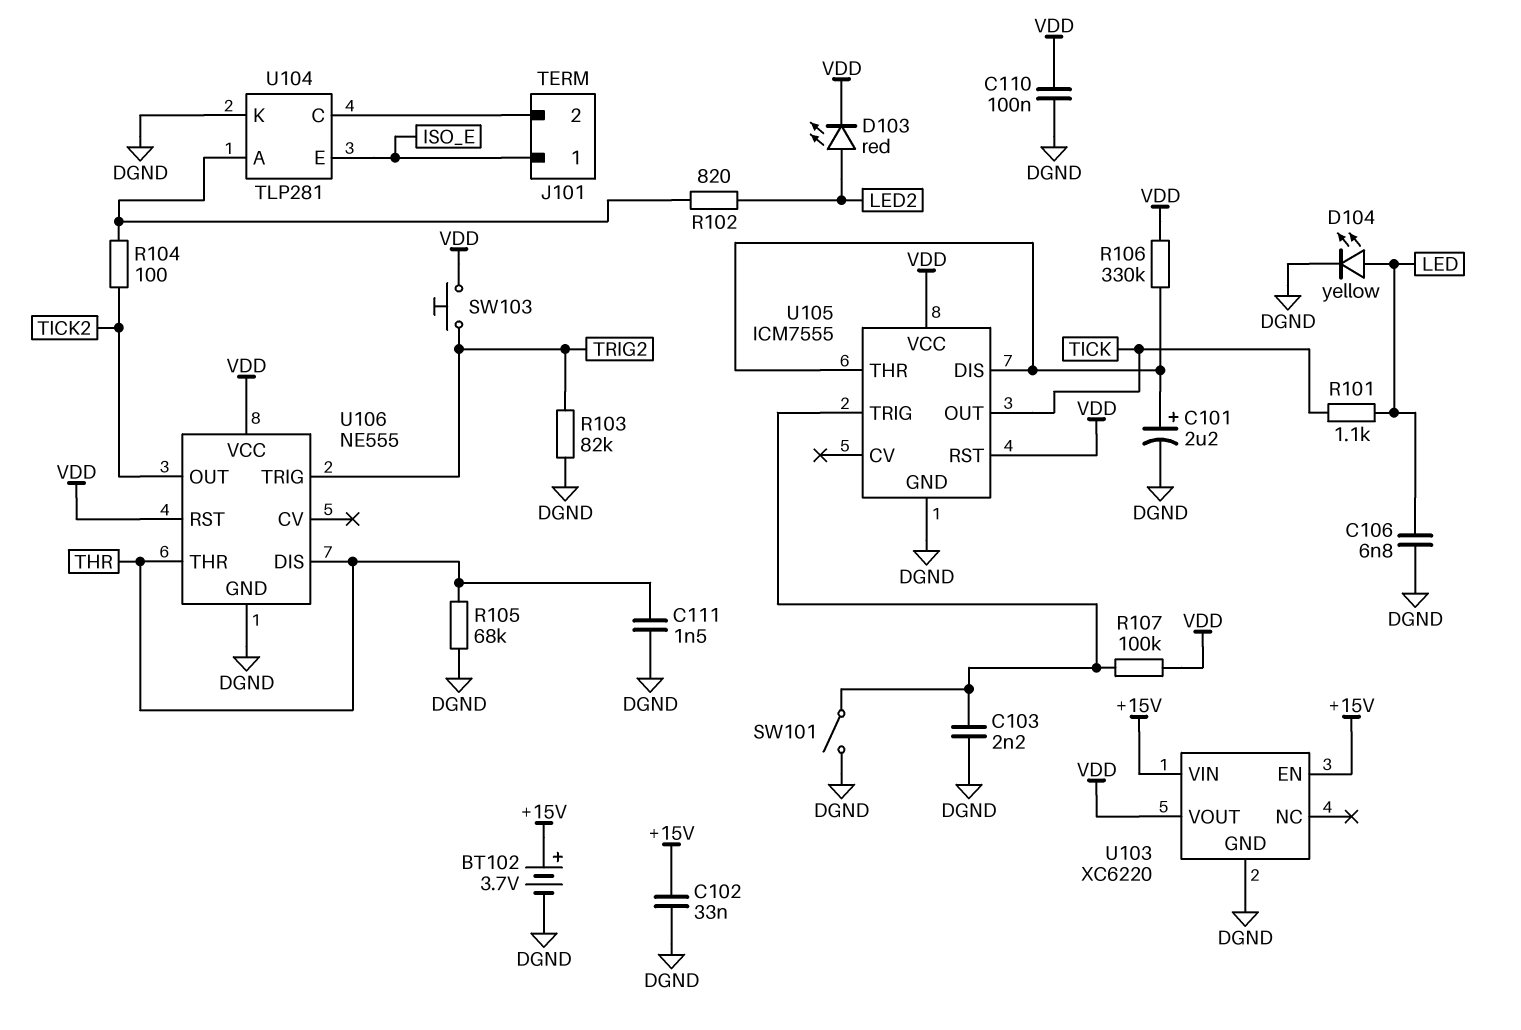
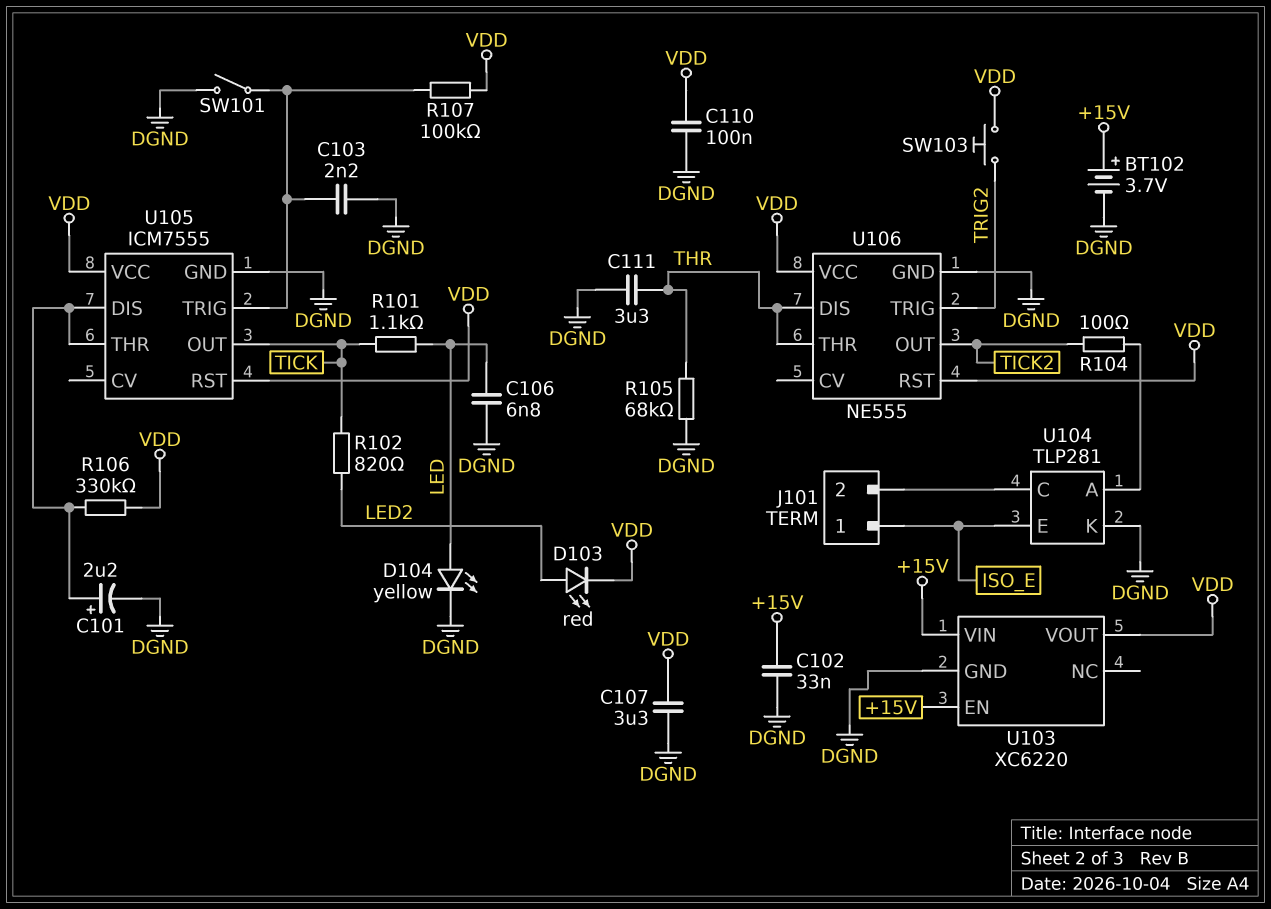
C107: none -> 3.3uF (DGND, VDD)
C111: 1.5nF (DGND, THR) -> 3.3uF (DGND, THR)
R102: 820 (LED2, U104/A) -> 820 (LED2, TICK)
R103: 82k (DGND, TRIG2) -> none

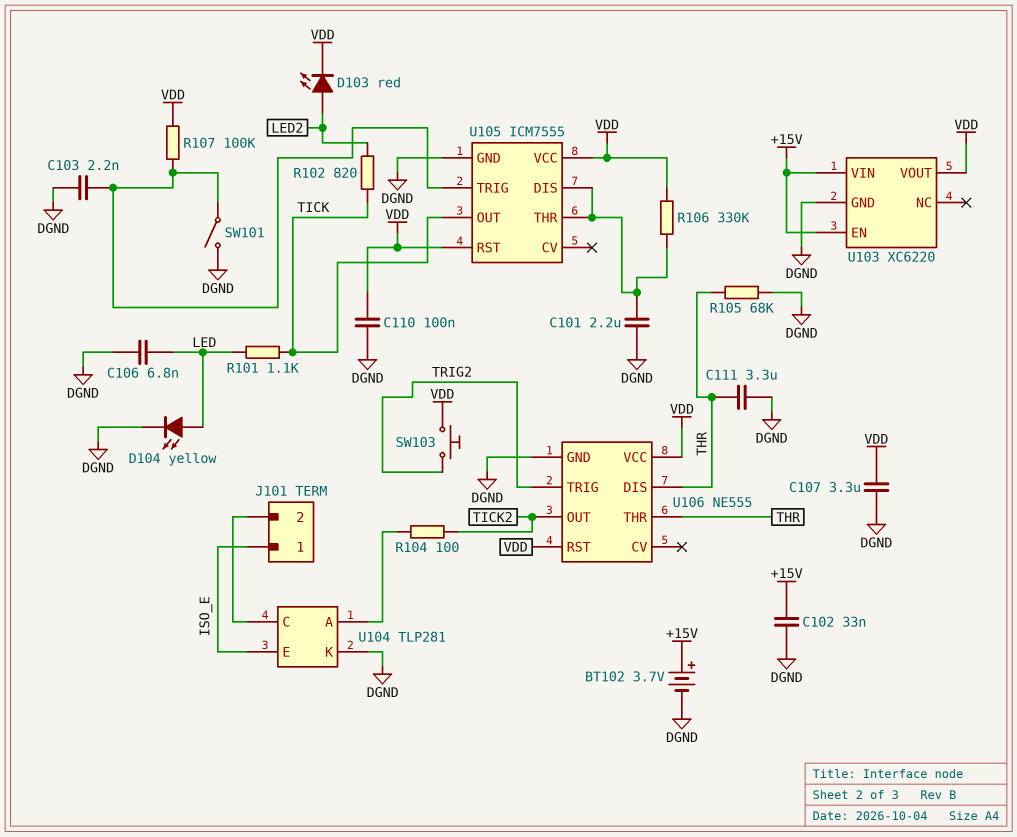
C101: 2.2uF (plus U105/DIS, minus DGND) -> 2.2uF (DGND, U105/DIS)

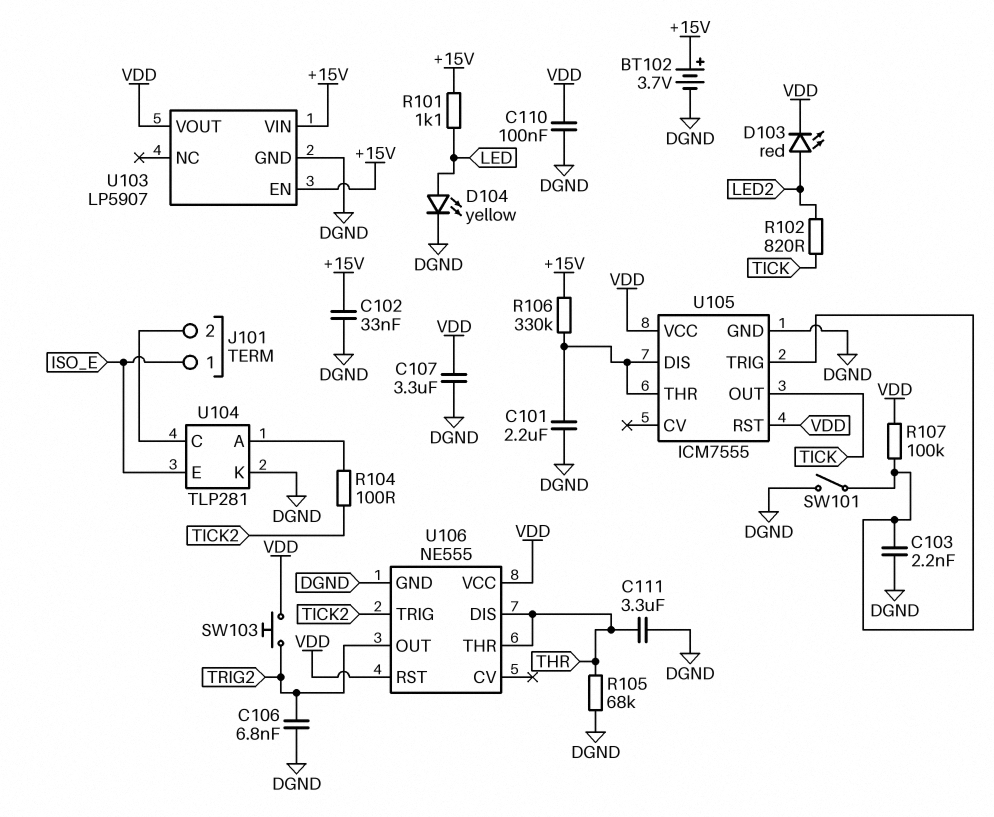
C106: 6.8nF (DGND, LED) -> 6.8nF (DGND, TRIG2)
R101: 1.1k (LED, TICK) -> 1.1k (+15V, LED)
R106: 330k (U105/DIS, VDD) -> 330k (+15V, U105/DIS)
U103: XC6220 -> LP5907
U106 pin OUT: TICK2 -> TRIG2
U106 pin TRIG: TRIG2 -> TICK2

